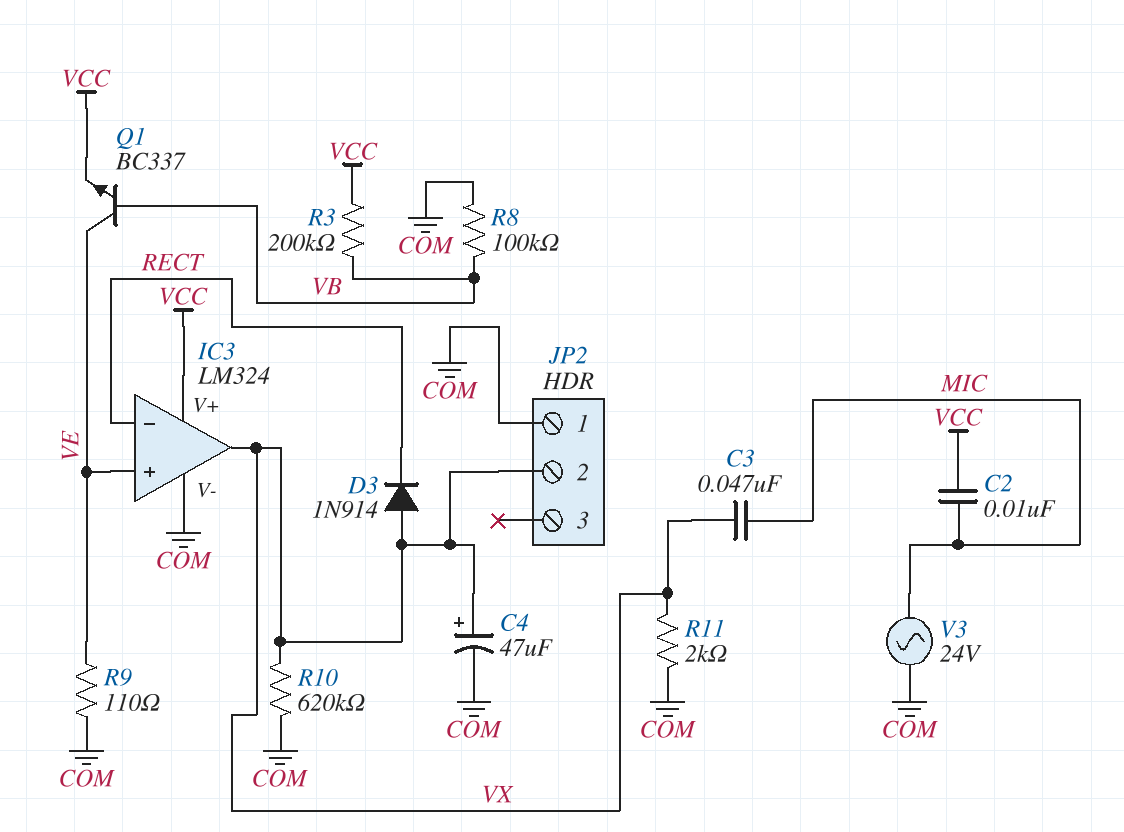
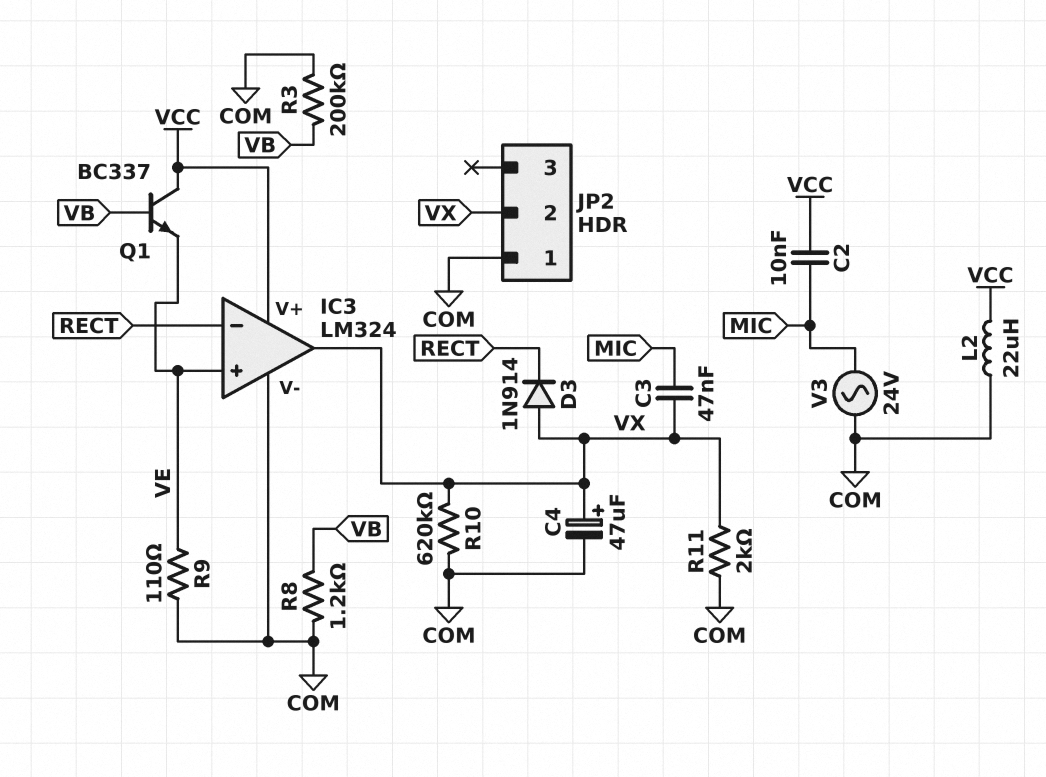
L2: none -> 22uH (COM, VCC)
Q1: NPN BC337 (B VB, C VE, E VCC) -> NPN BC337 (B VB, C VCC, E VE)
R3: 200k (VB, VCC) -> 200k (COM, VB)
R8: 100k (COM, VB) -> 1.2k (COM, VB)

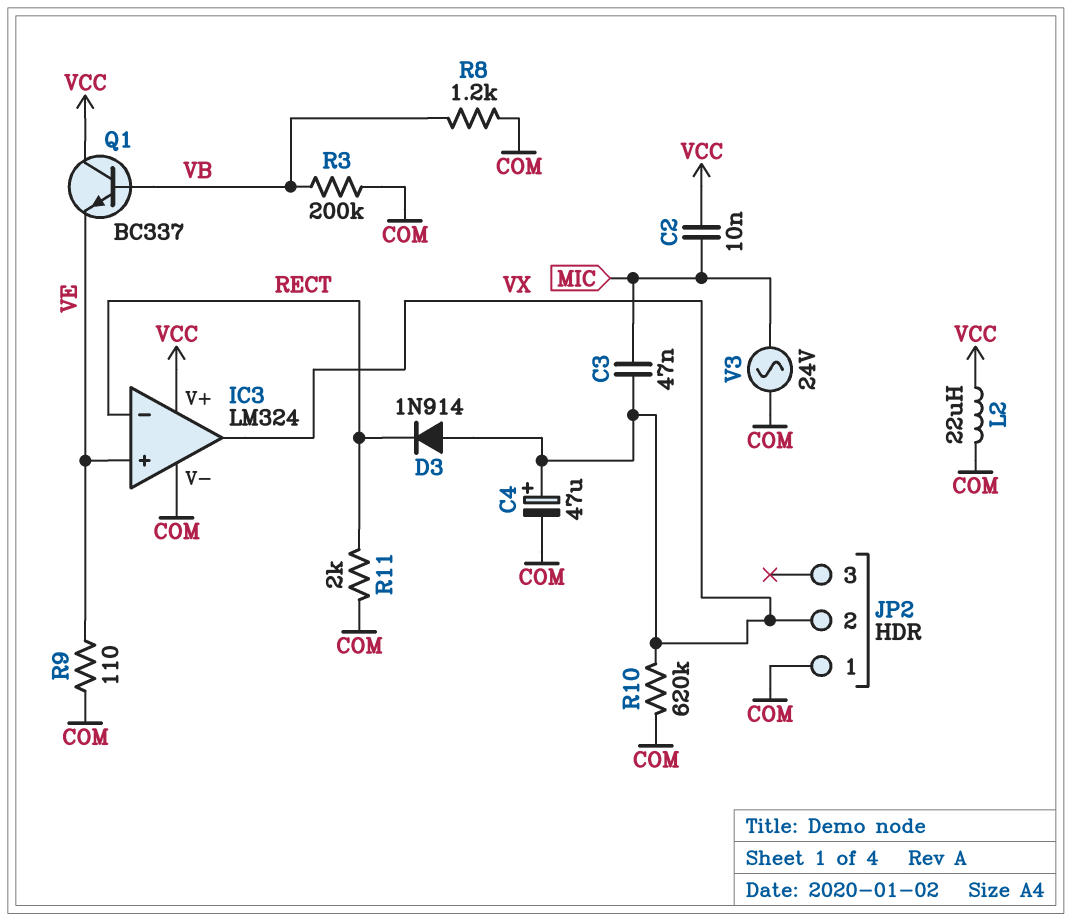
R11: 2k (COM, VX) -> 2k (COM, RECT)

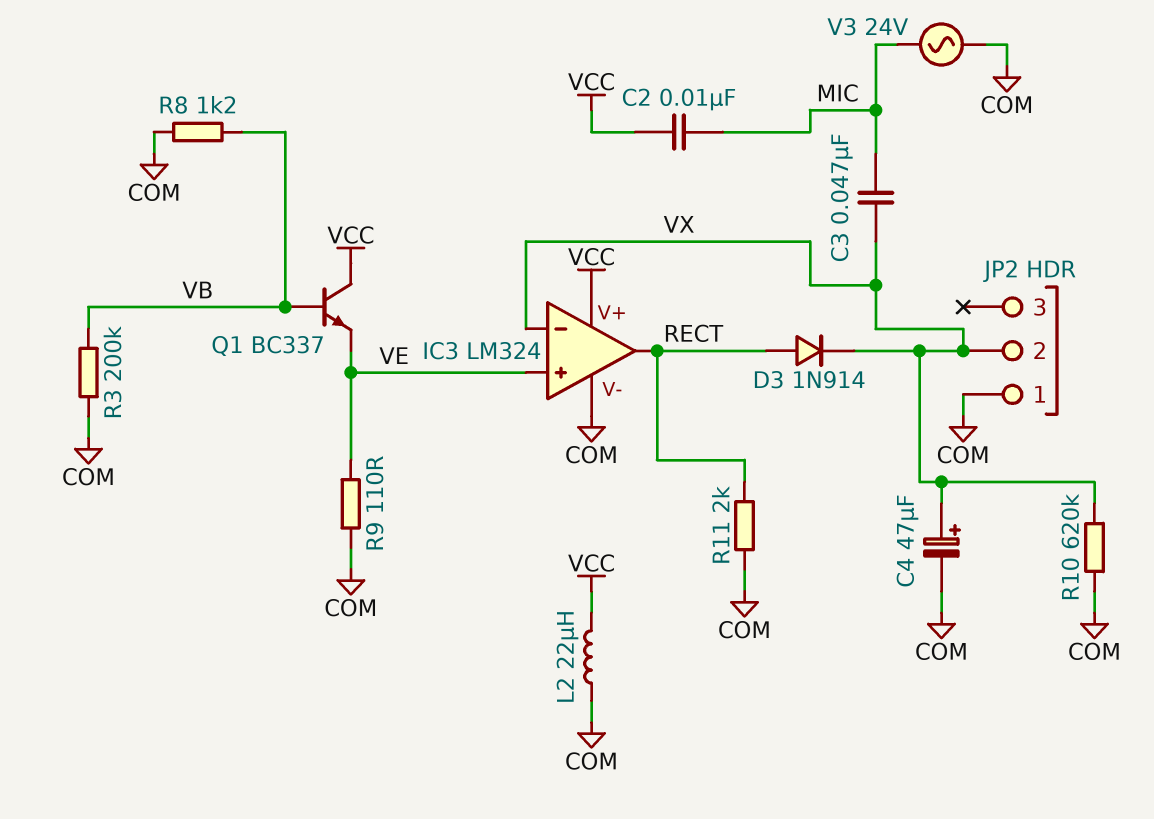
D3: diode 1N914 (A VX, K RECT) -> diode 1N914 (A RECT, K VX)
IC3 pin in-: RECT -> VX
IC3 pin out: VX -> RECT

